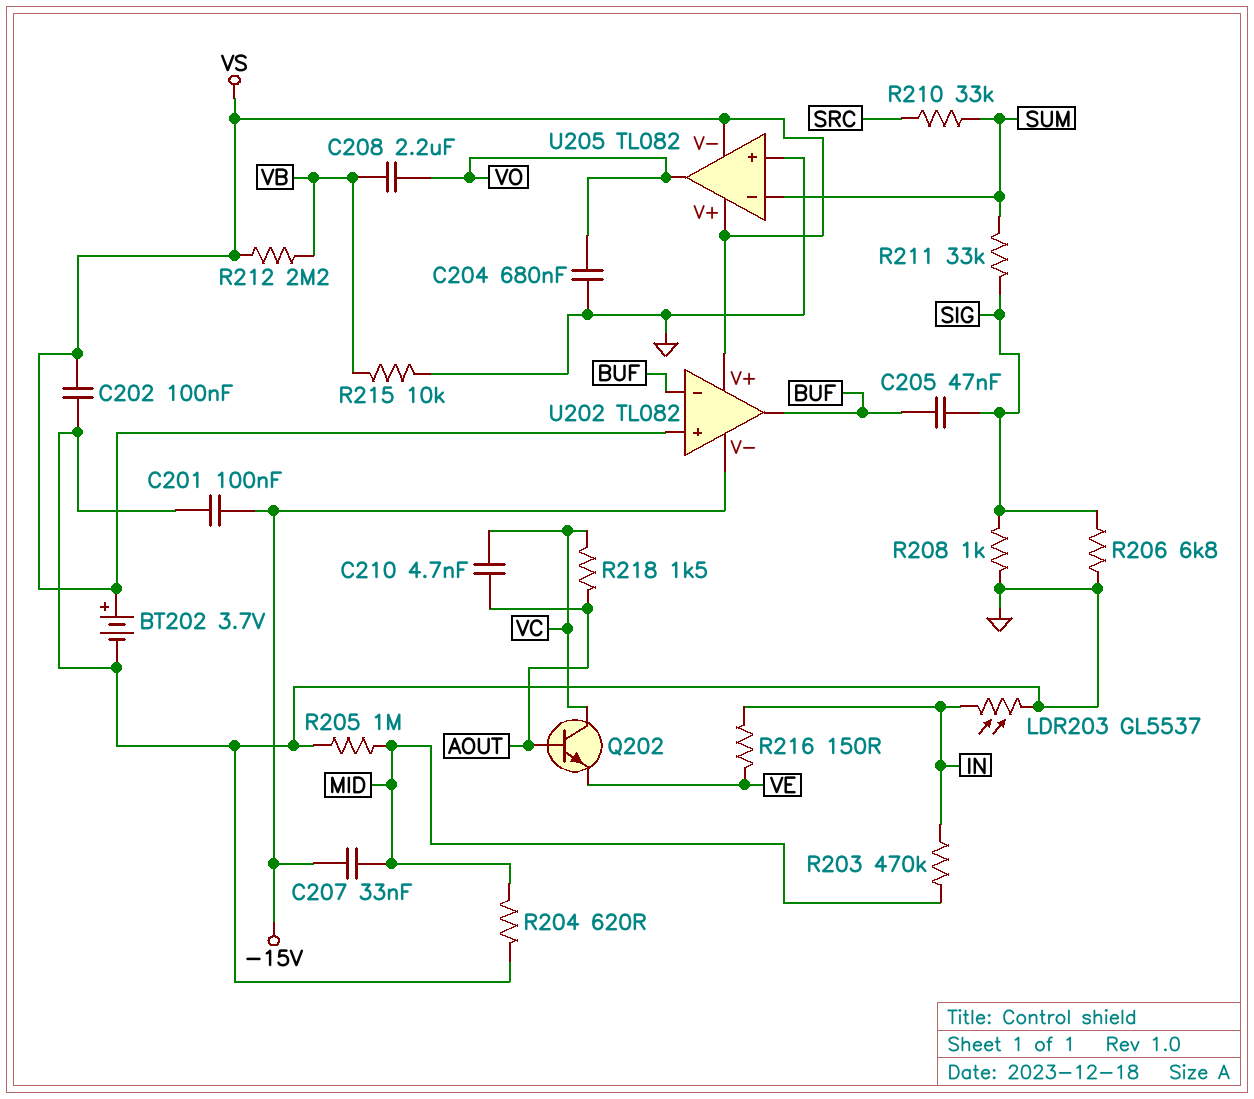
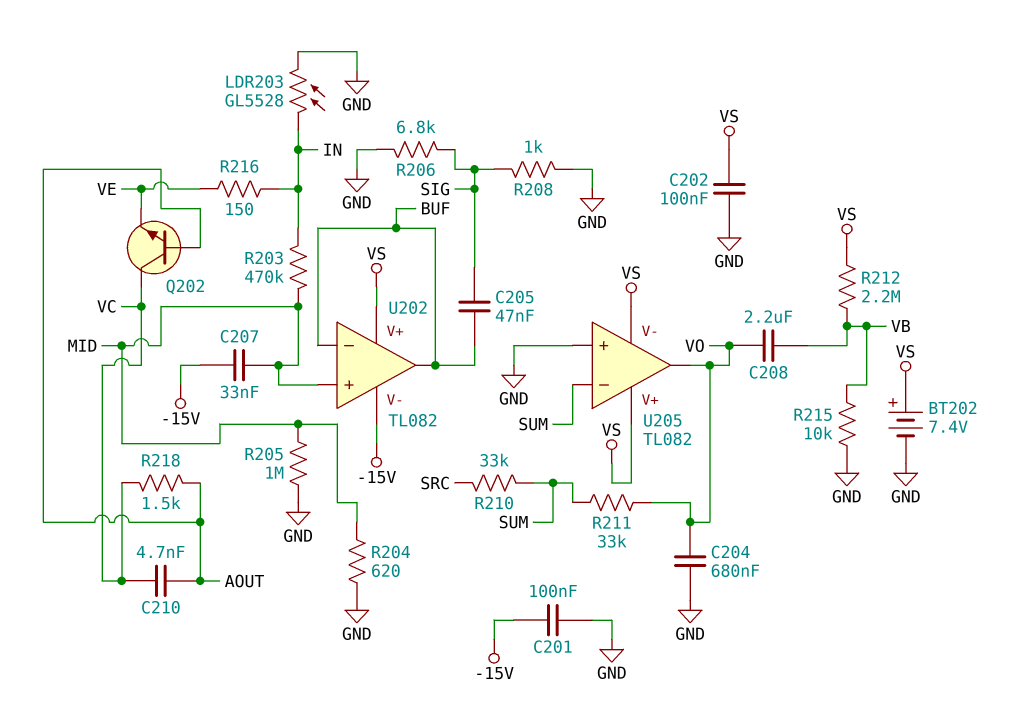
BT202: 3.7V (plus VS, minus GND) -> 7.4V (plus VS, minus GND)
LDR203: GL5537 (GND, IN) -> GL5528 (GND, IN)
R211: 33k (SIG, SUM) -> 33k (SUM, VO)
U202 pin in+: VS -> MID

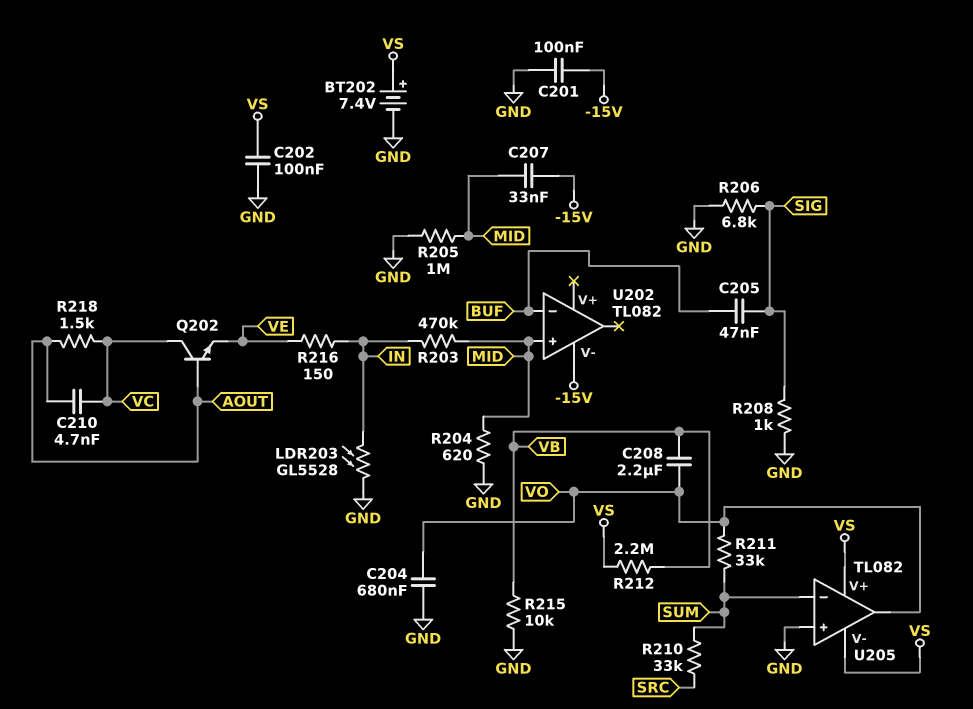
U202 pin V+: VS -> none
U202 pin out: BUF -> none

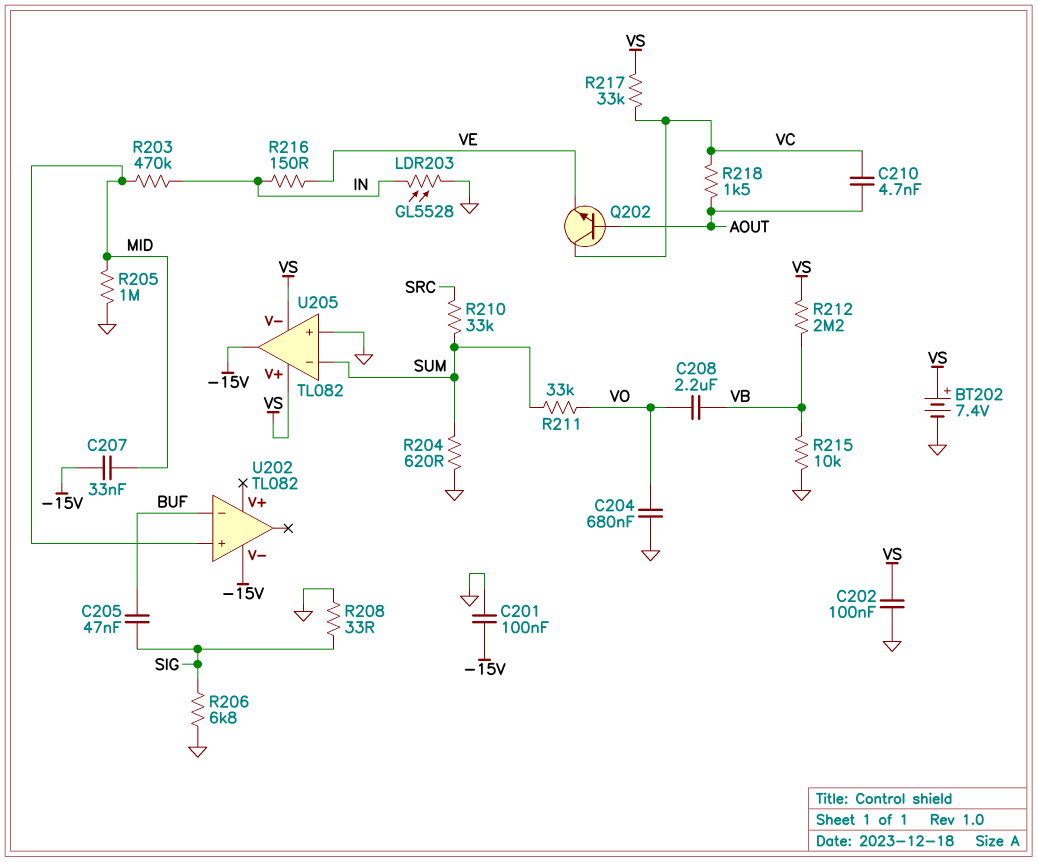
R204: 620 (GND, MID) -> 620 (GND, SUM)
R208: 1k (GND, SIG) -> 33 (GND, SIG)
R217: none -> 33k (VC, VS)
U205 pin out: VO -> -15V

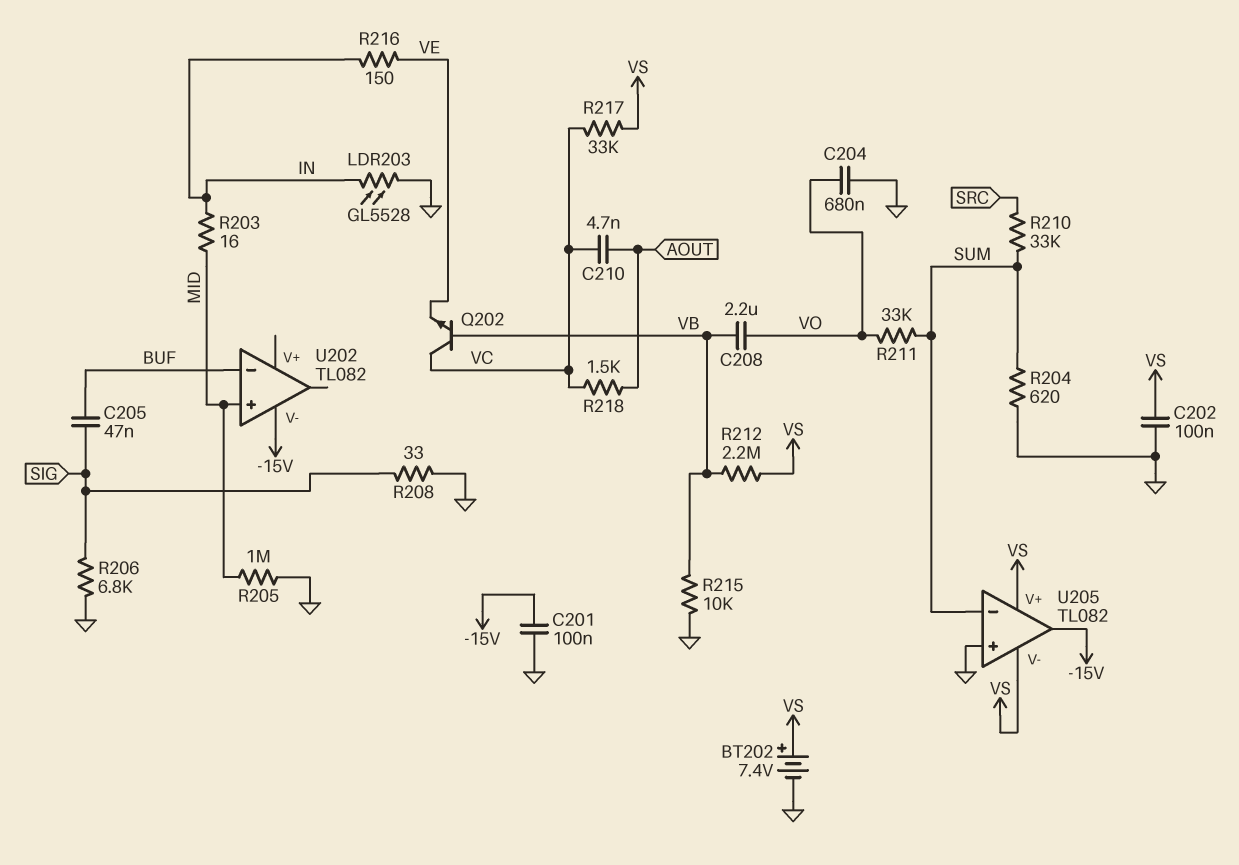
C207: 33nF (-15V, MID) -> none
Q202: NPN (B AOUT, C VC, E VE) -> NPN (B VB, C VC, E VE)
R203: 470k (IN, MID) -> 16 (IN, MID)

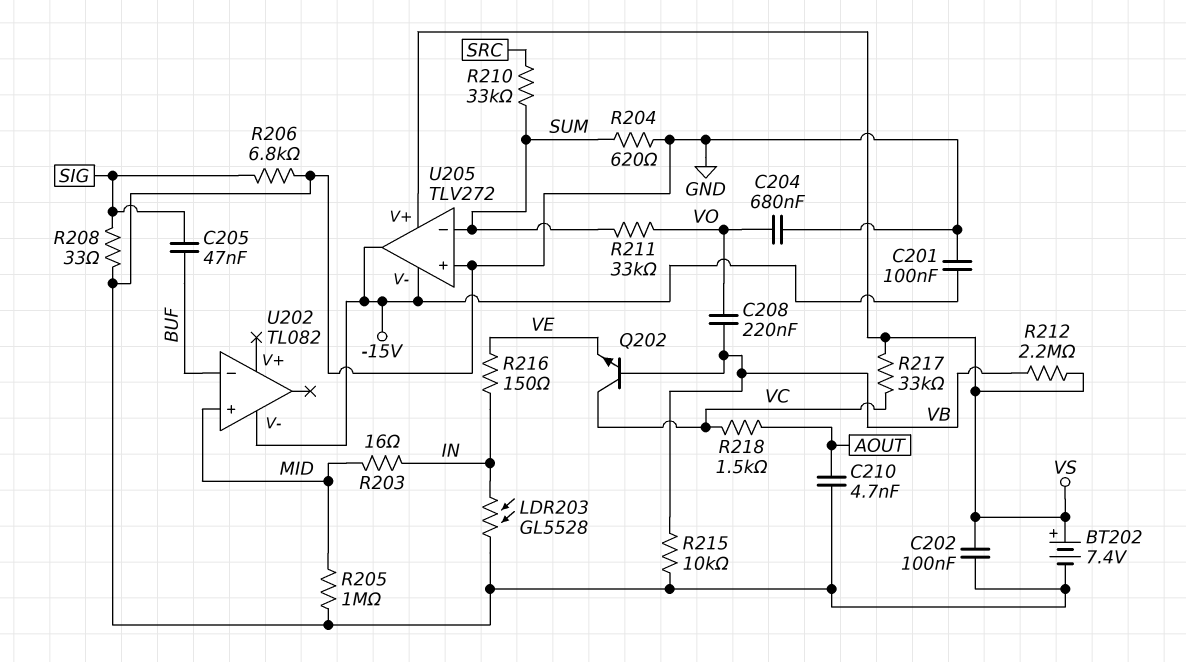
C208: 2.2uF (VB, VO) -> 220nF (VB, VO)
C210: 4.7nF (AOUT, VC) -> 4.7nF (AOUT, GND)
U205: TL082 -> TLV272
U205 pin V-: VS -> -15V

